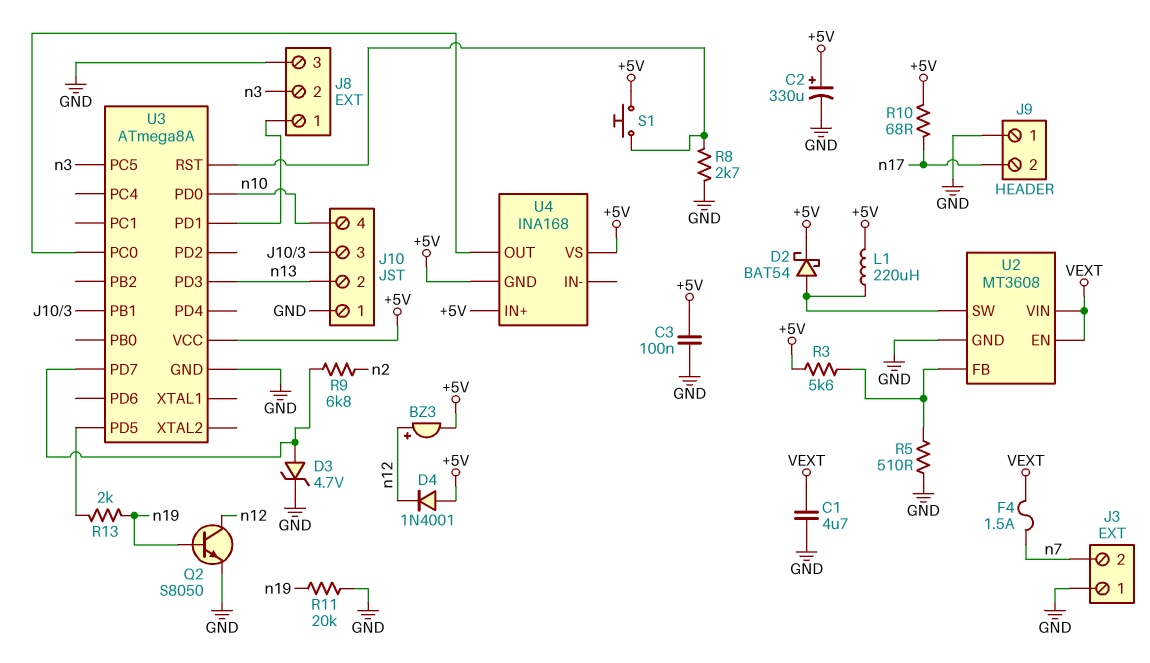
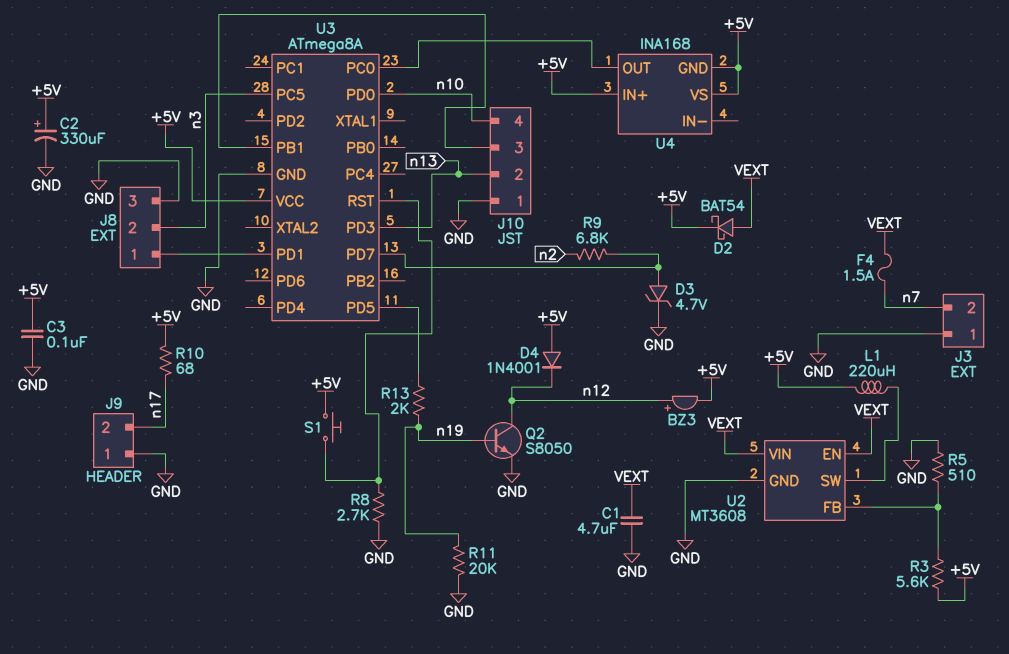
D2: schottky BAT54 (A U2/SW, K +5V) -> schottky BAT54 (A VEXT, K +5V)

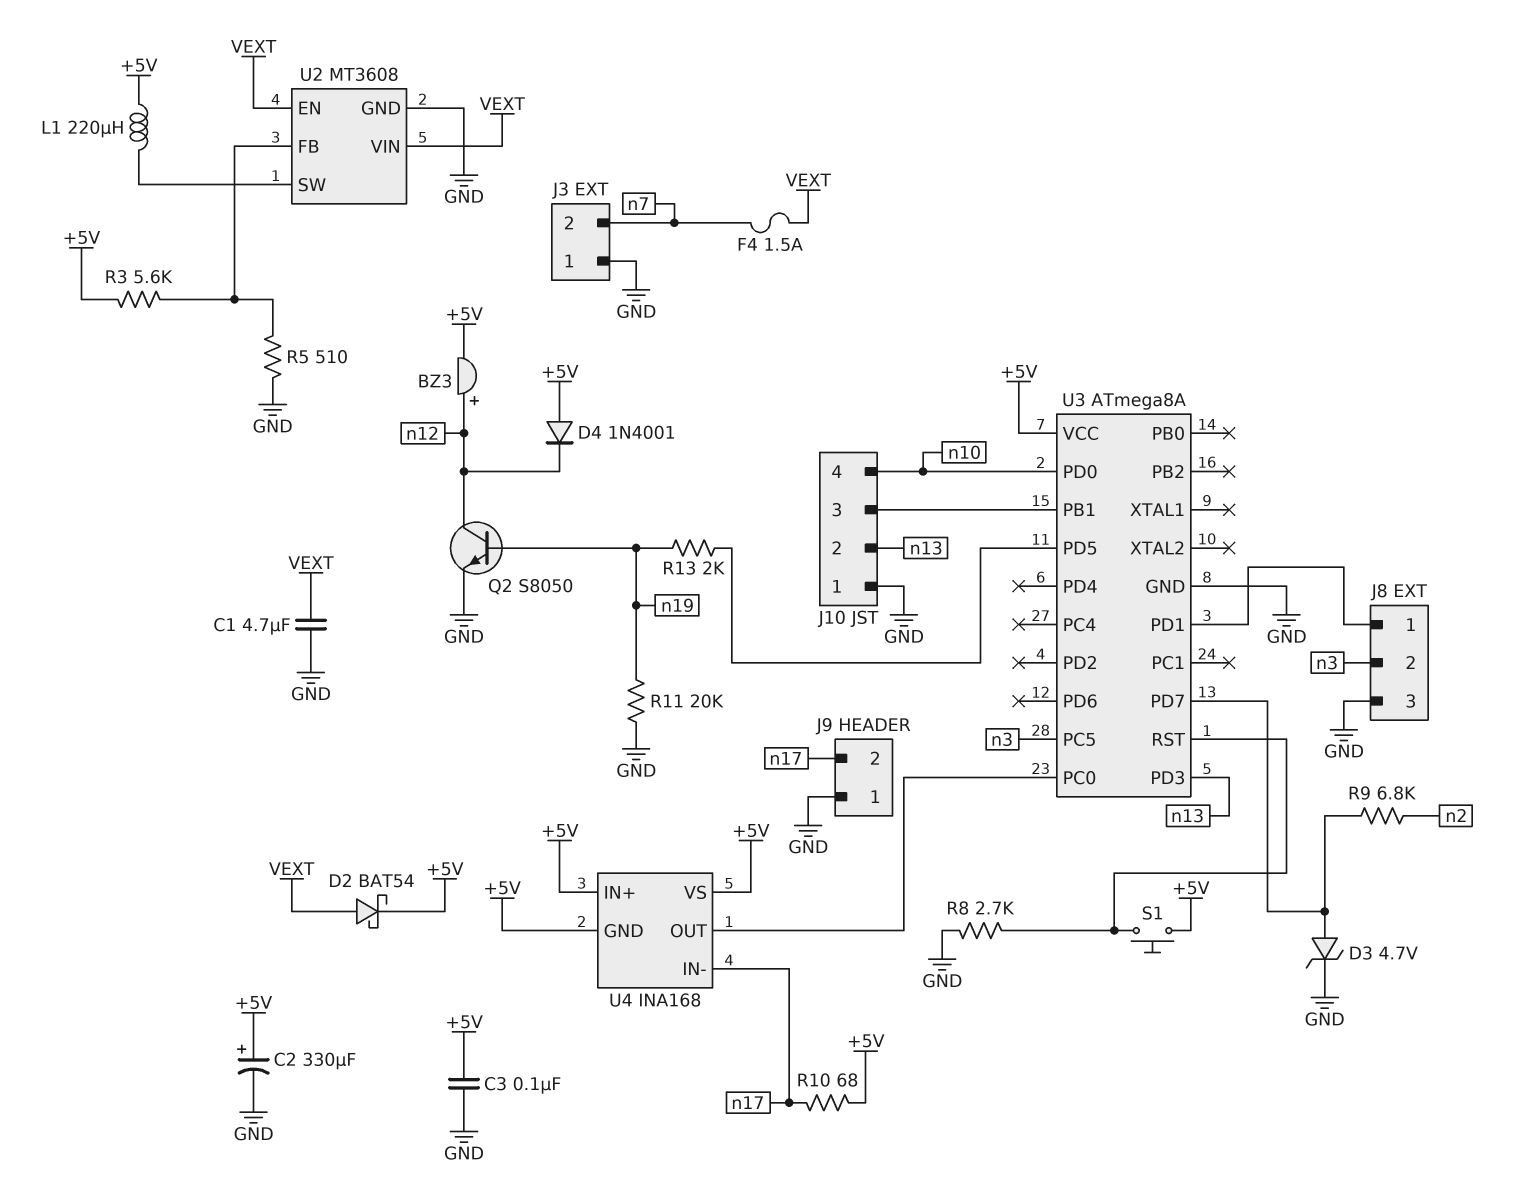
U4 pin IN-: none -> n17

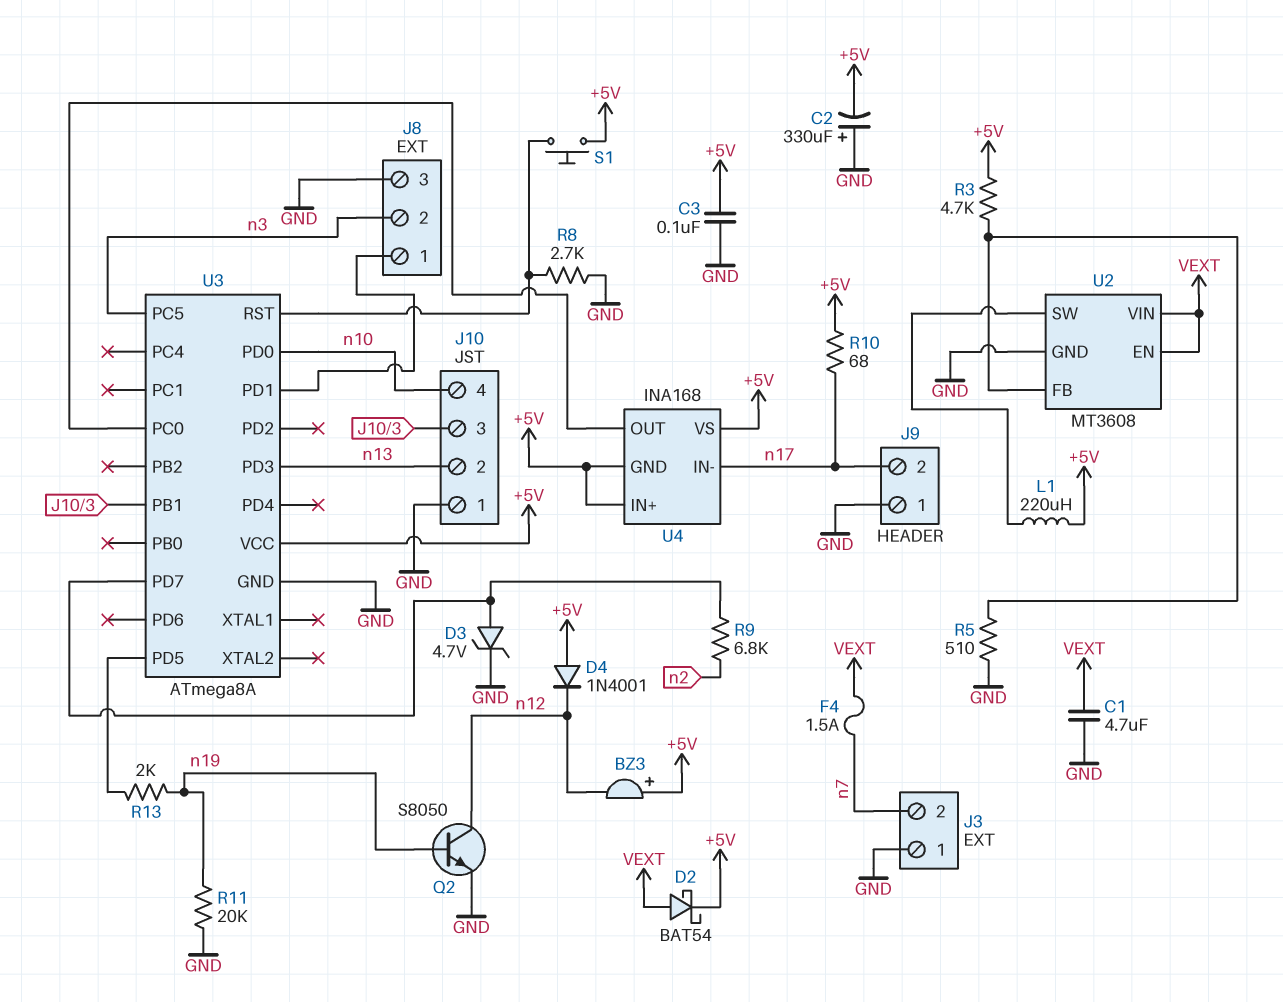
BZ3: buzzer (plus n12, minus +5V) -> buzzer (plus +5V, minus n12)
C2: 330uF (plus +5V, minus GND) -> 330uF (plus GND, minus +5V)
R3: 5.6k (+5V, U2/FB) -> 4.7k (+5V, U2/FB)

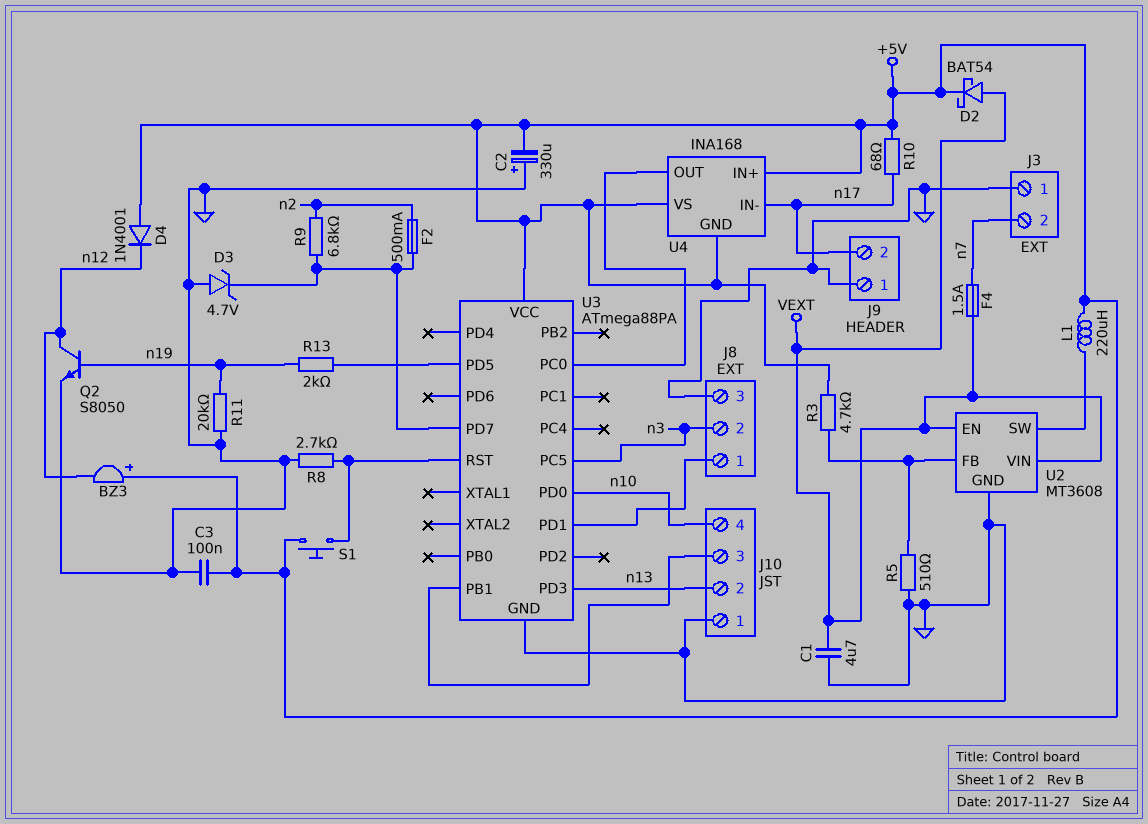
D3: zener 4.7V (A U3/PD7, K GND) -> zener 4.7V (A GND, K U3/PD7)
F2: none -> 500mA (U3/PD7, n2)
U3: ATmega8A -> ATmega88PA

